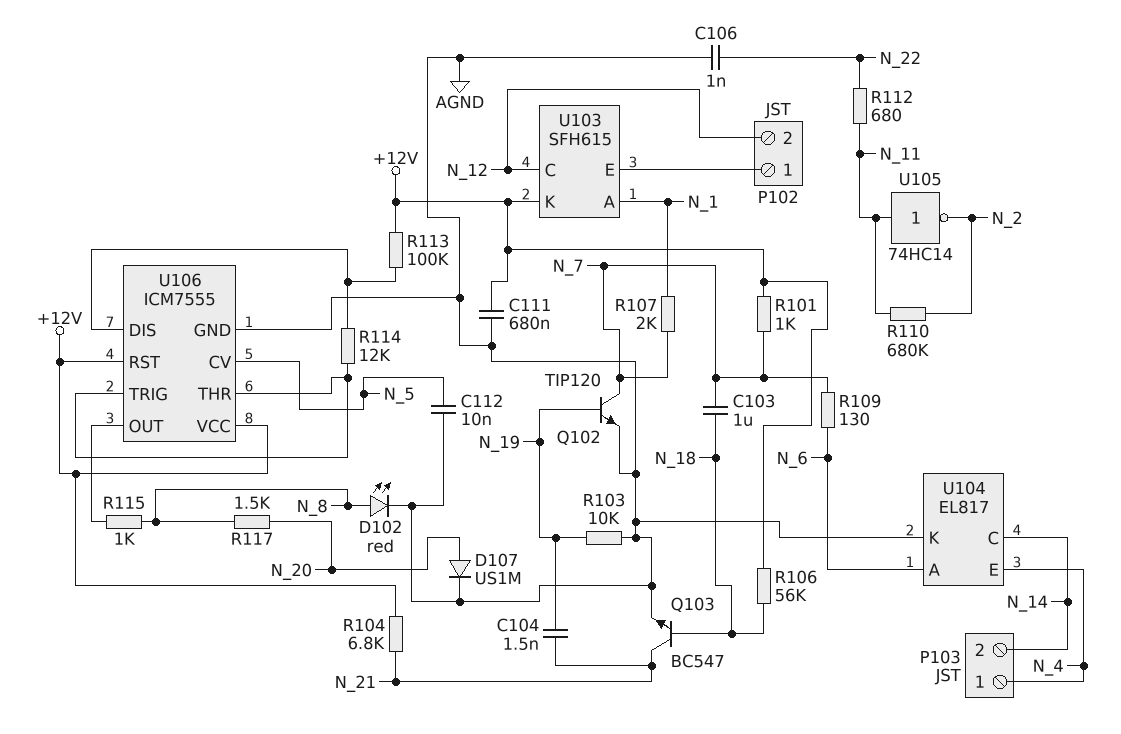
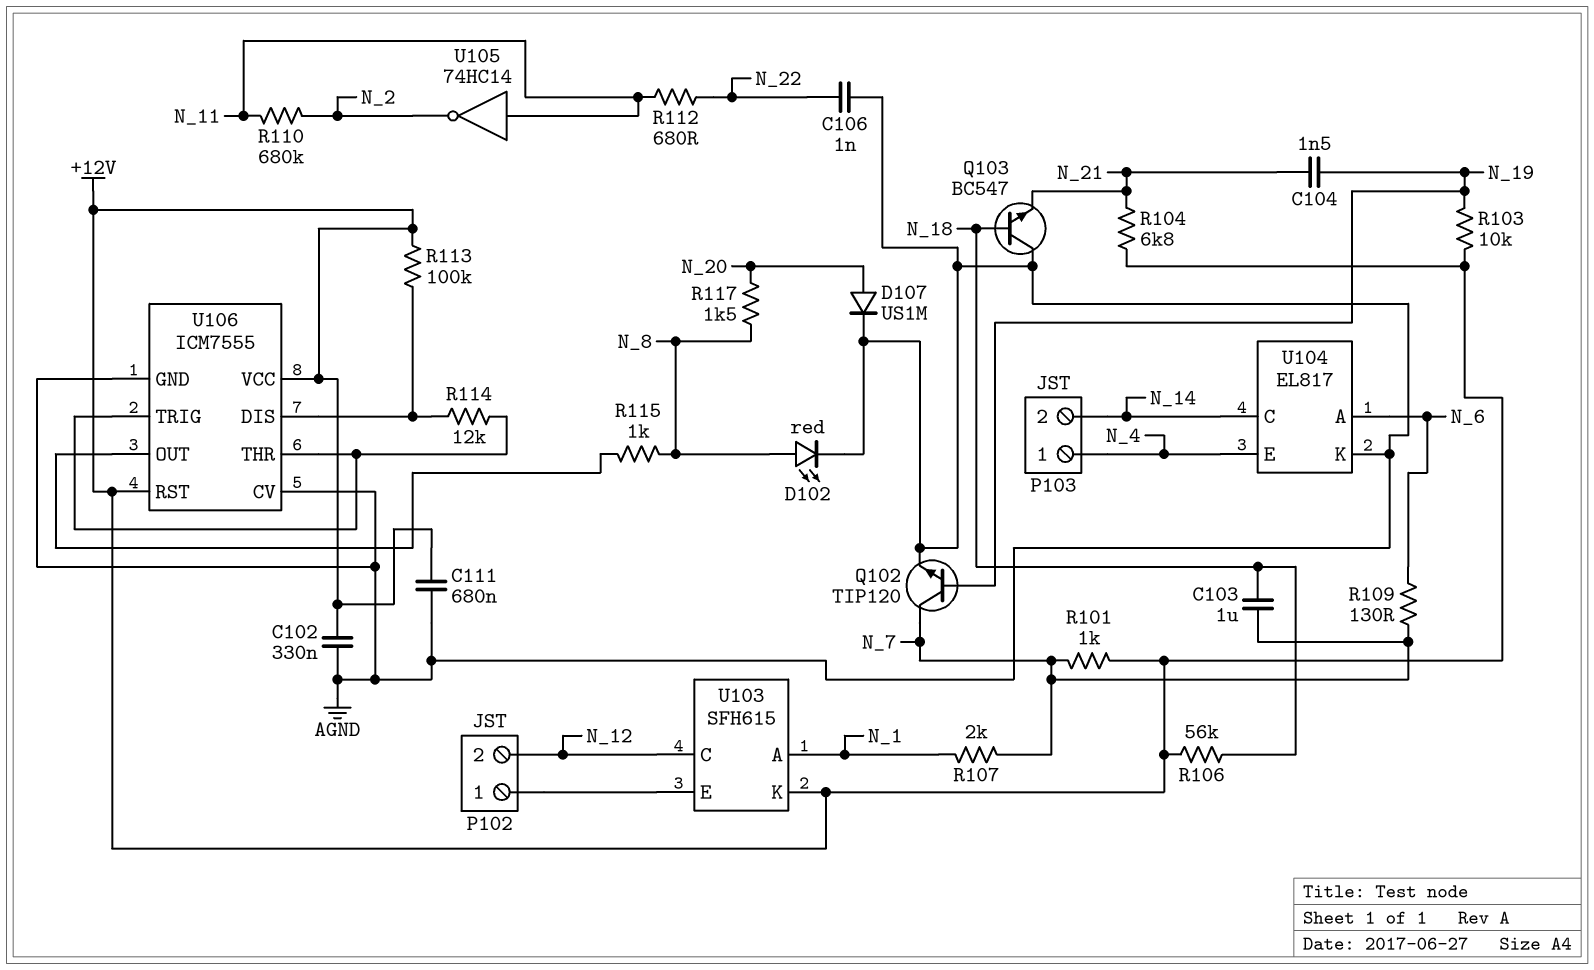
C102: none -> 330nF (+12V, AGND)
C112: 10nF (AGND, N_5) -> none
Q103: NPN BC547 (B N_18, C N_21, E AGND) -> NPN BC547 (B N_18, C AGND, E N_21)
R103: 10k (AGND, N_19) -> 10k (+12V, N_19)
U106 pin CV: N_5 -> AGND

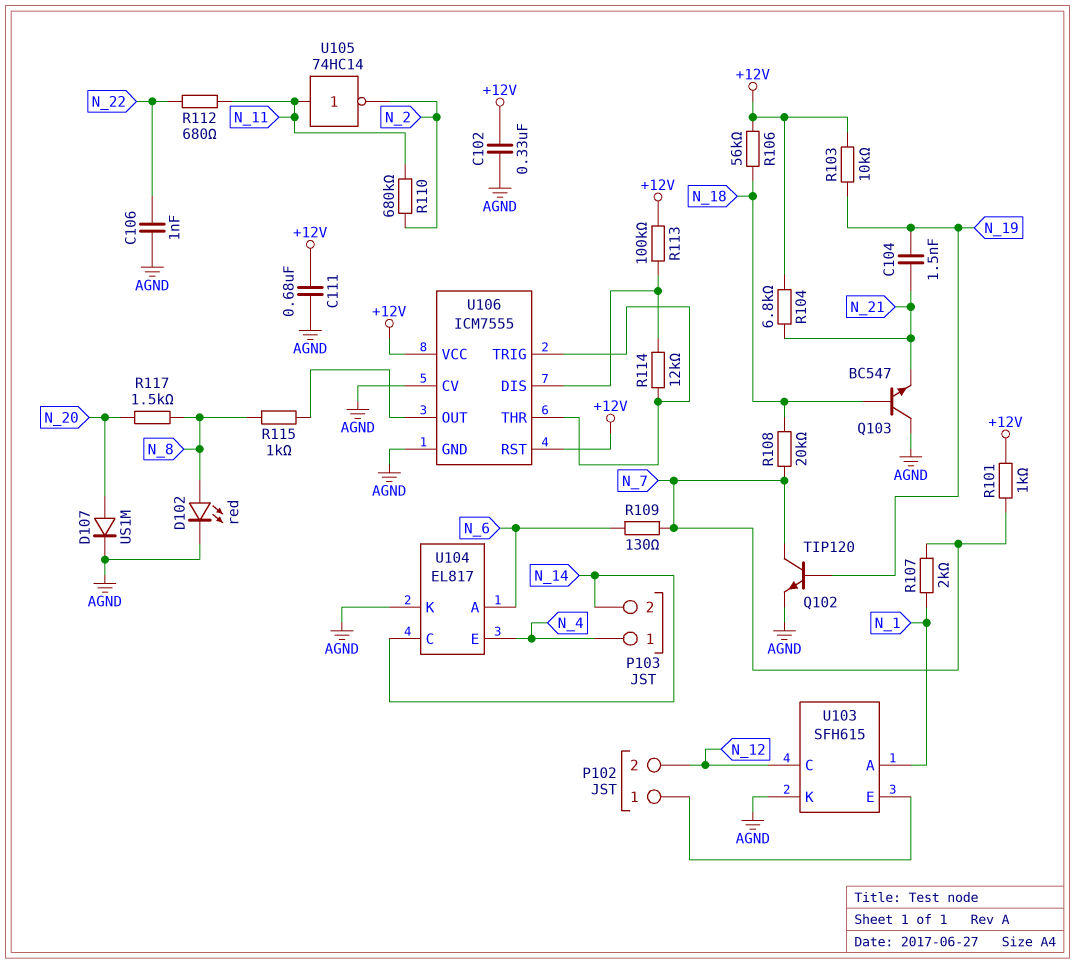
C103: 1uF (N_7, N_18) -> none
R108: none -> 20k (N_7, N_18)
U103 pin K: +12V -> AGND

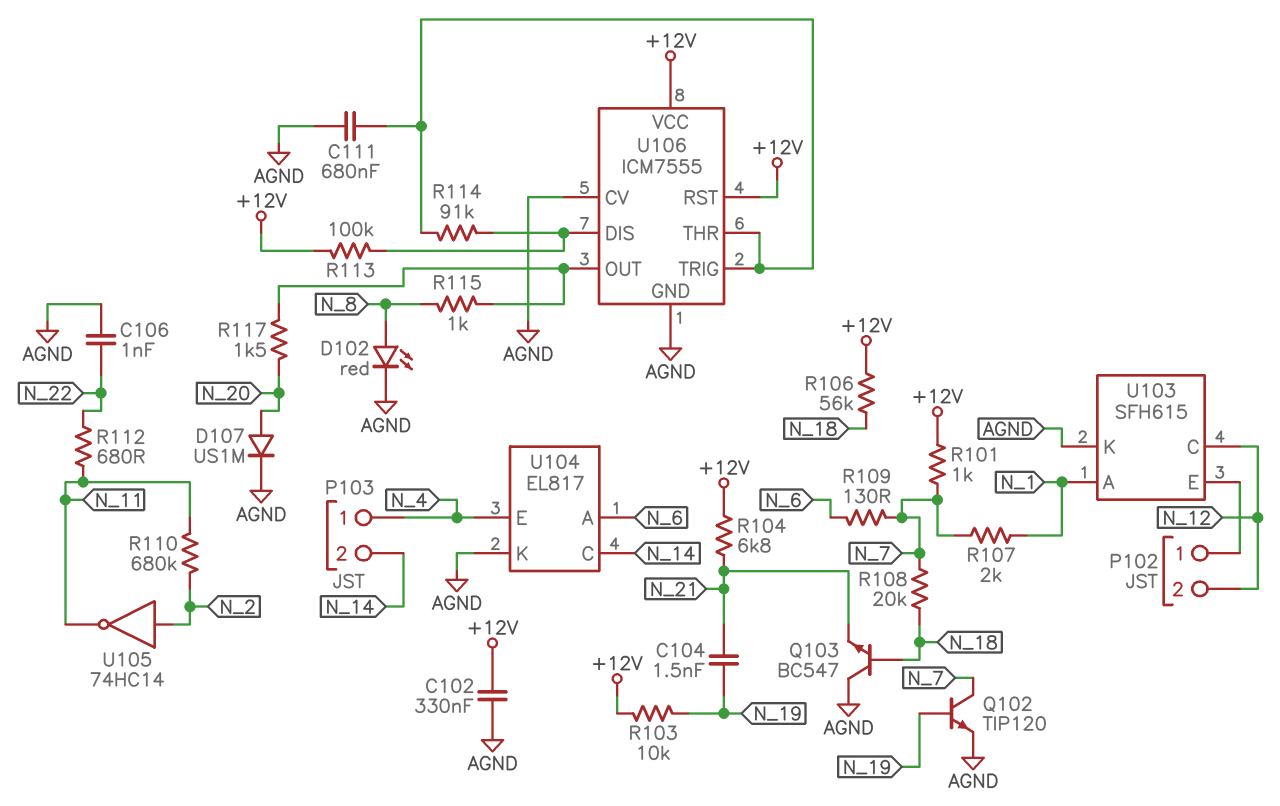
C111: 680nF (+12V, AGND) -> 680nF (AGND, U106/THR)
R114: 12k (U106/DIS, U106/THR) -> 91k (U106/DIS, U106/THR)
R117: 1.5k (N_8, N_20) -> 1.5k (N_20, U106/OUT)
U105: NOT 74HC14 (in N_11, out N_2) -> NOT 74HC14 (in N_2, out N_11)

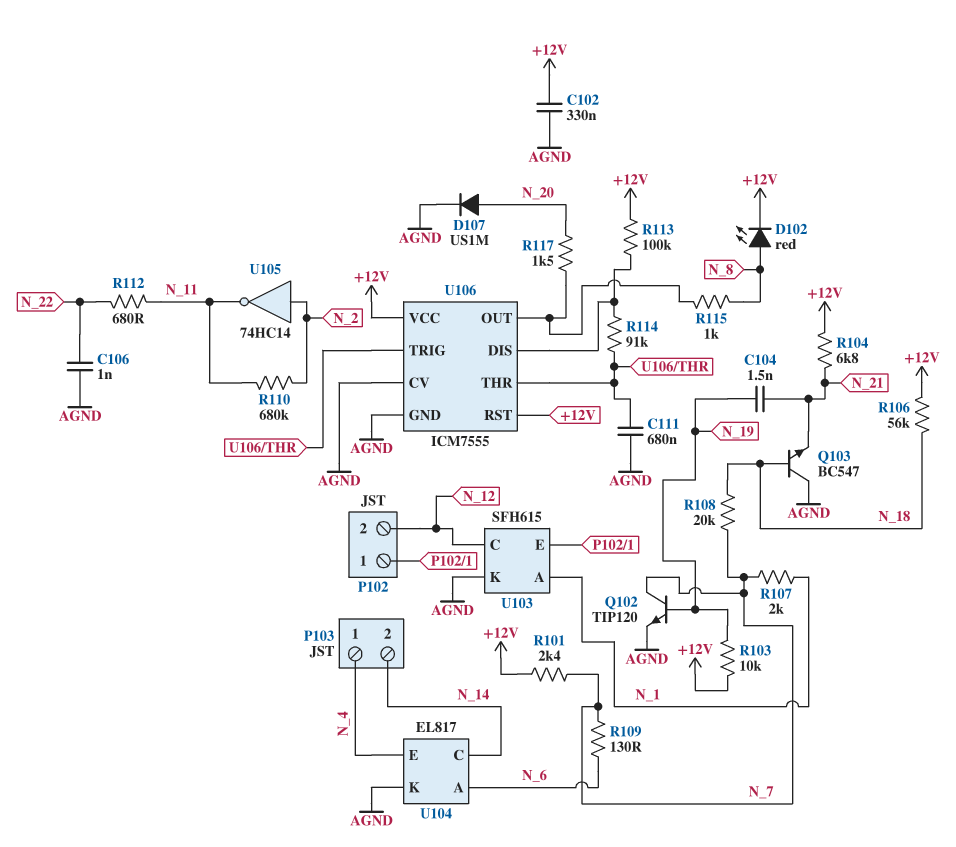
D102: LED red (A N_8, K AGND) -> LED red (A N_8, K +12V)
R101: 1k (+12V, N_7) -> 2.4k (+12V, N_7)

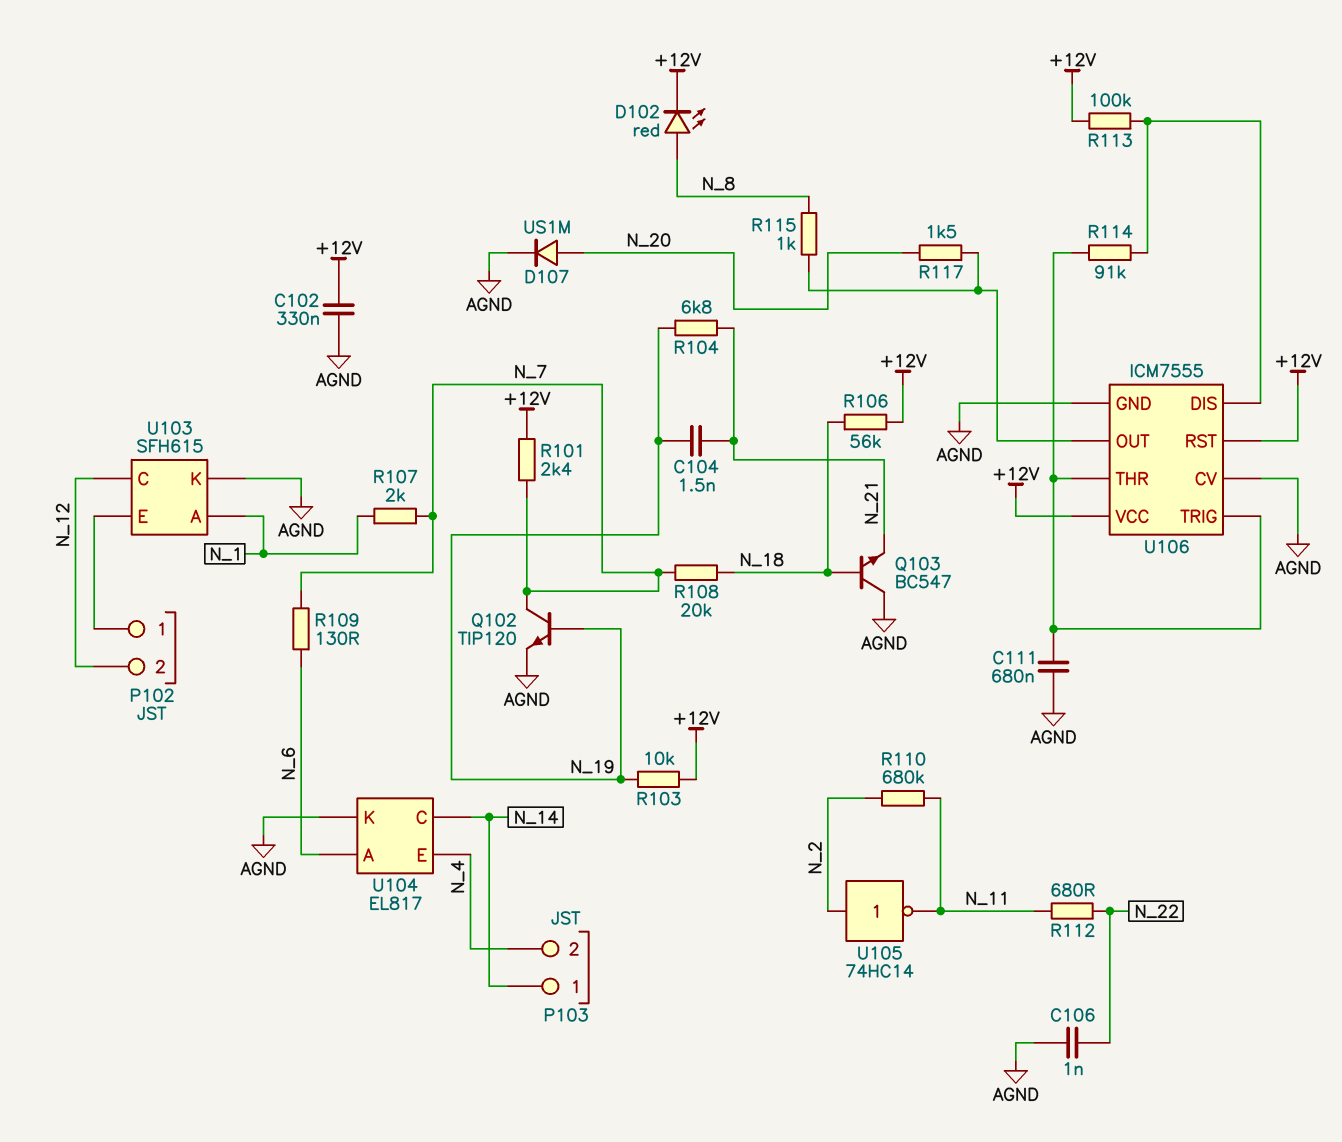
P103 pin 1: N_4 -> N_14
P103 pin 2: N_14 -> N_4
R104: 6.8k (+12V, N_21) -> 6.8k (N_19, N_21)

